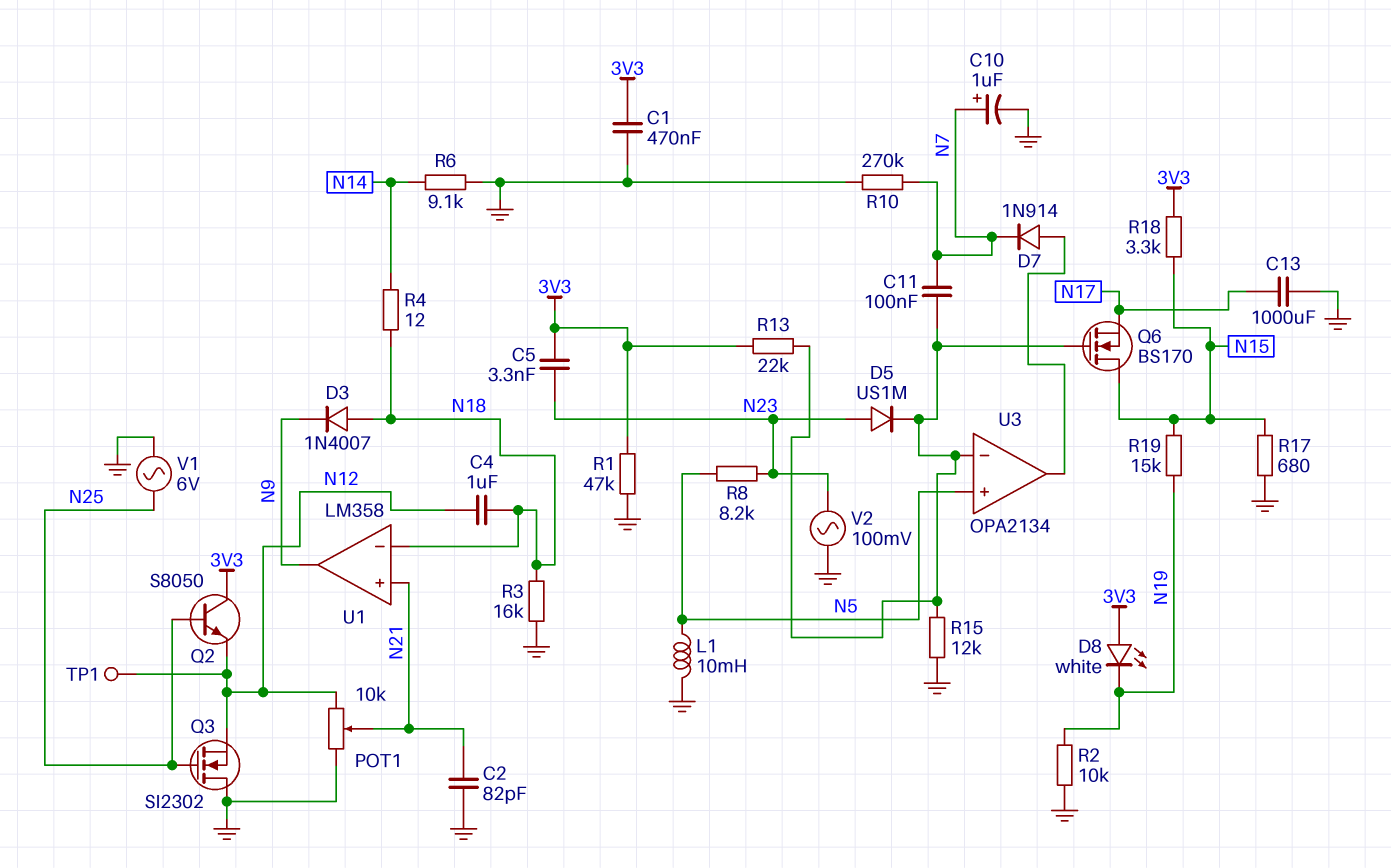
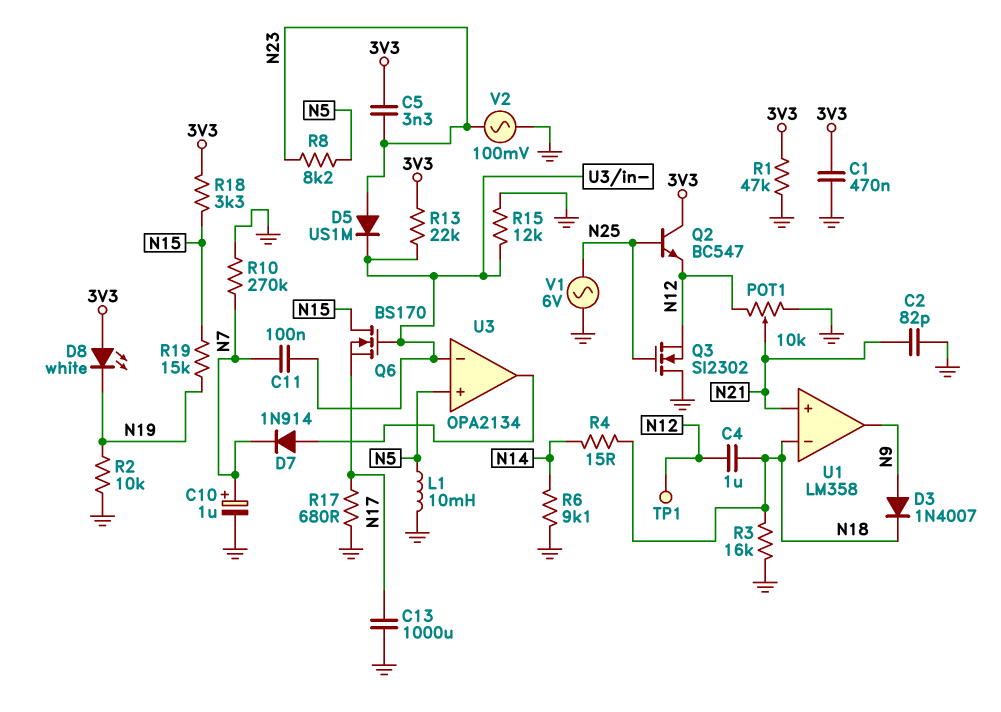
D3: diode 1N4007 (A N18, K N9) -> diode 1N4007 (A N9, K N18)
Q2: NPN S8050 (B N25, C 3V3, E N12) -> NPN BC547 (B N25, C 3V3, E N12)
R4: 12 (N14, N18) -> 15 (N14, N18)
R17: 680 (GND, N15) -> 680 (GND, N17)

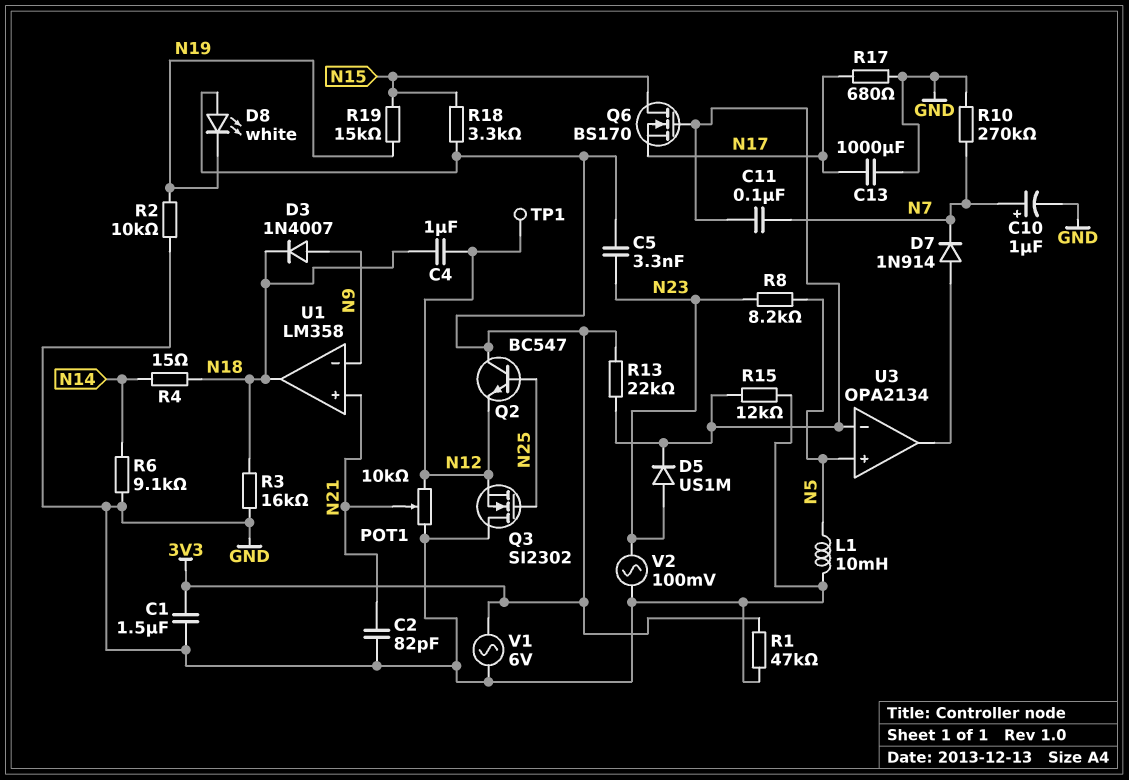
C1: 470nF (3V3, GND) -> 1.5uF (3V3, GND)
U1 pin in-: N18 -> N9
U1 pin out: N9 -> N18
V1: AC 6V (GND, N25) -> AC 6V (3V3, GND)

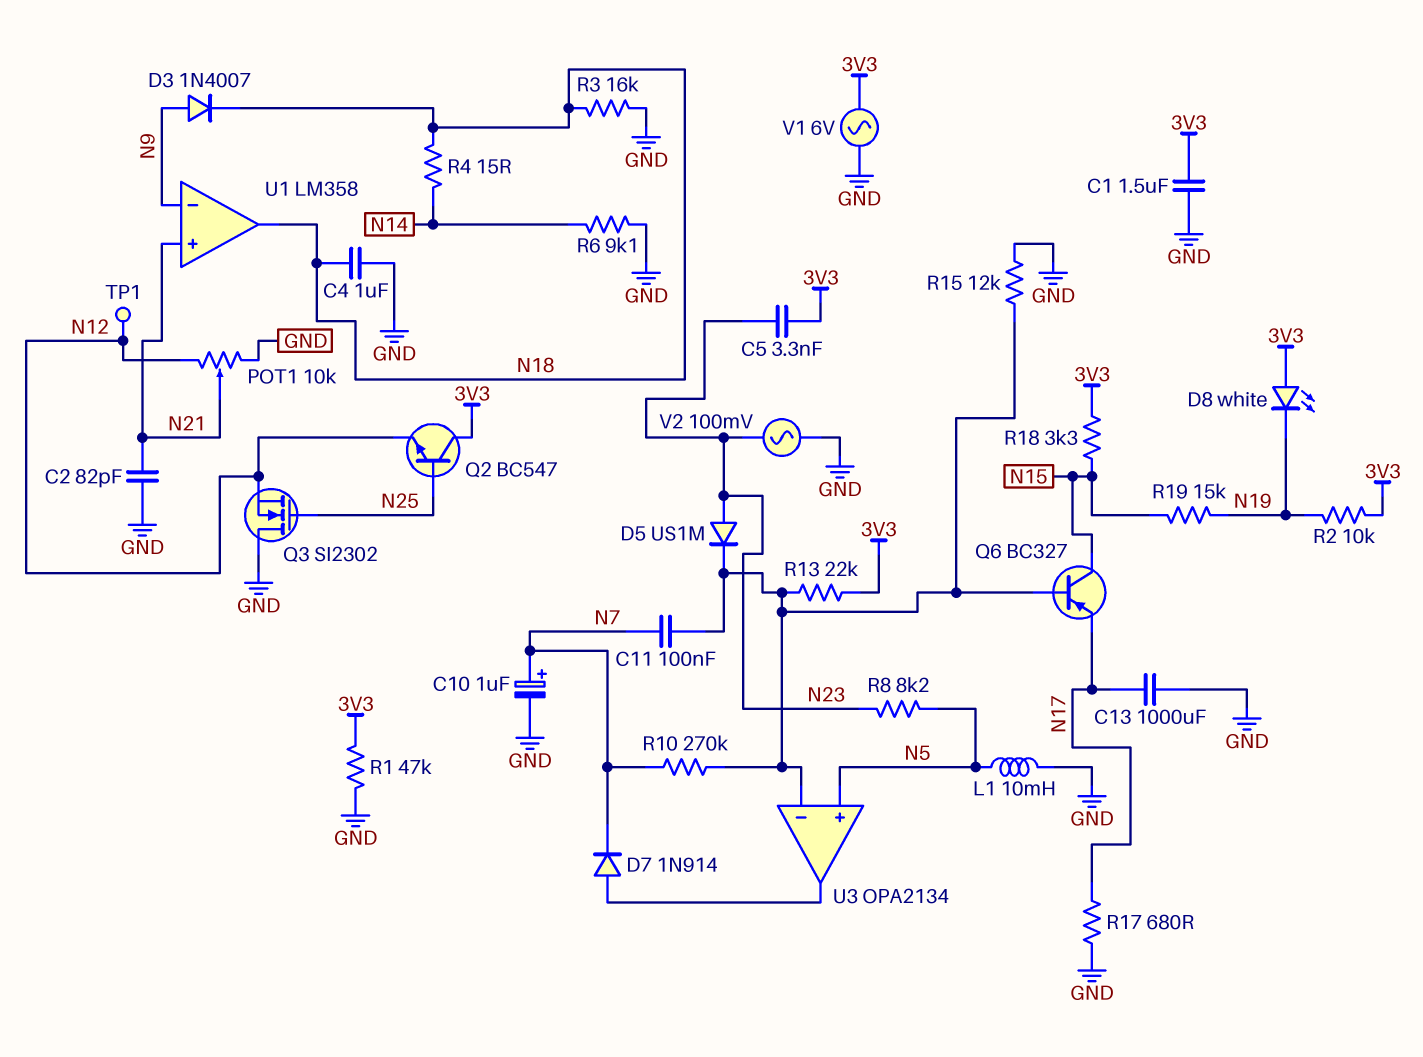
C4: 1uF (N12, N18) -> 1uF (GND, N18)
Q6: NMOS BS170 (G U3/in-, D N15, S N17) -> PNP BC327 (B U3/in-, C N15, E N17)
R2: 10k (GND, N19) -> 10k (3V3, N19)
R10: 270k (GND, N7) -> 270k (N7, U3/in-)

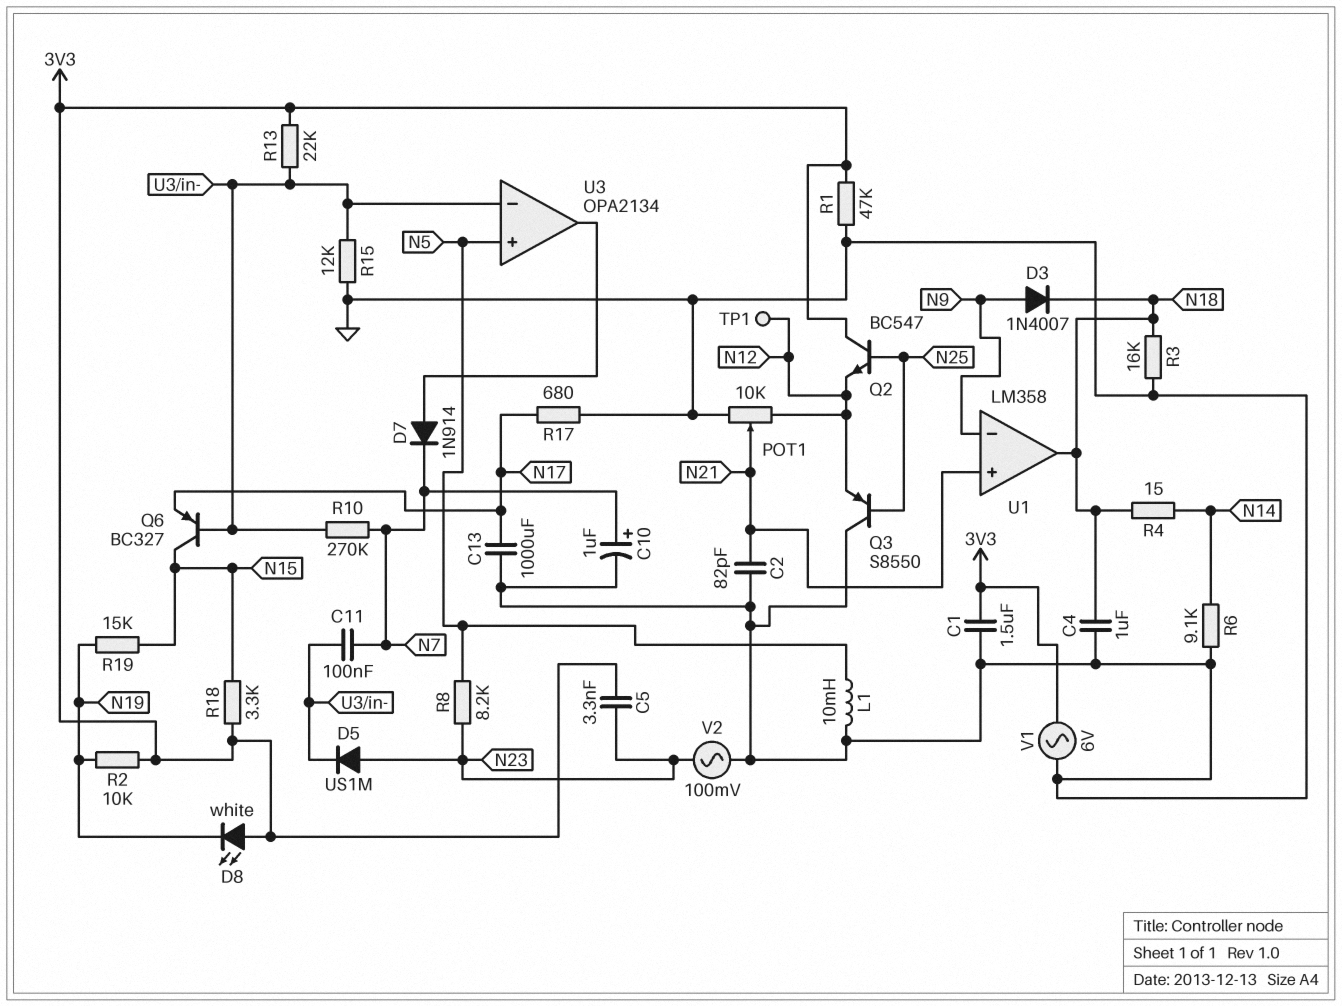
Q3: NMOS SI2302 (G N25, D GND, S N12) -> PNP S8550 (B N25, C GND, E N12)

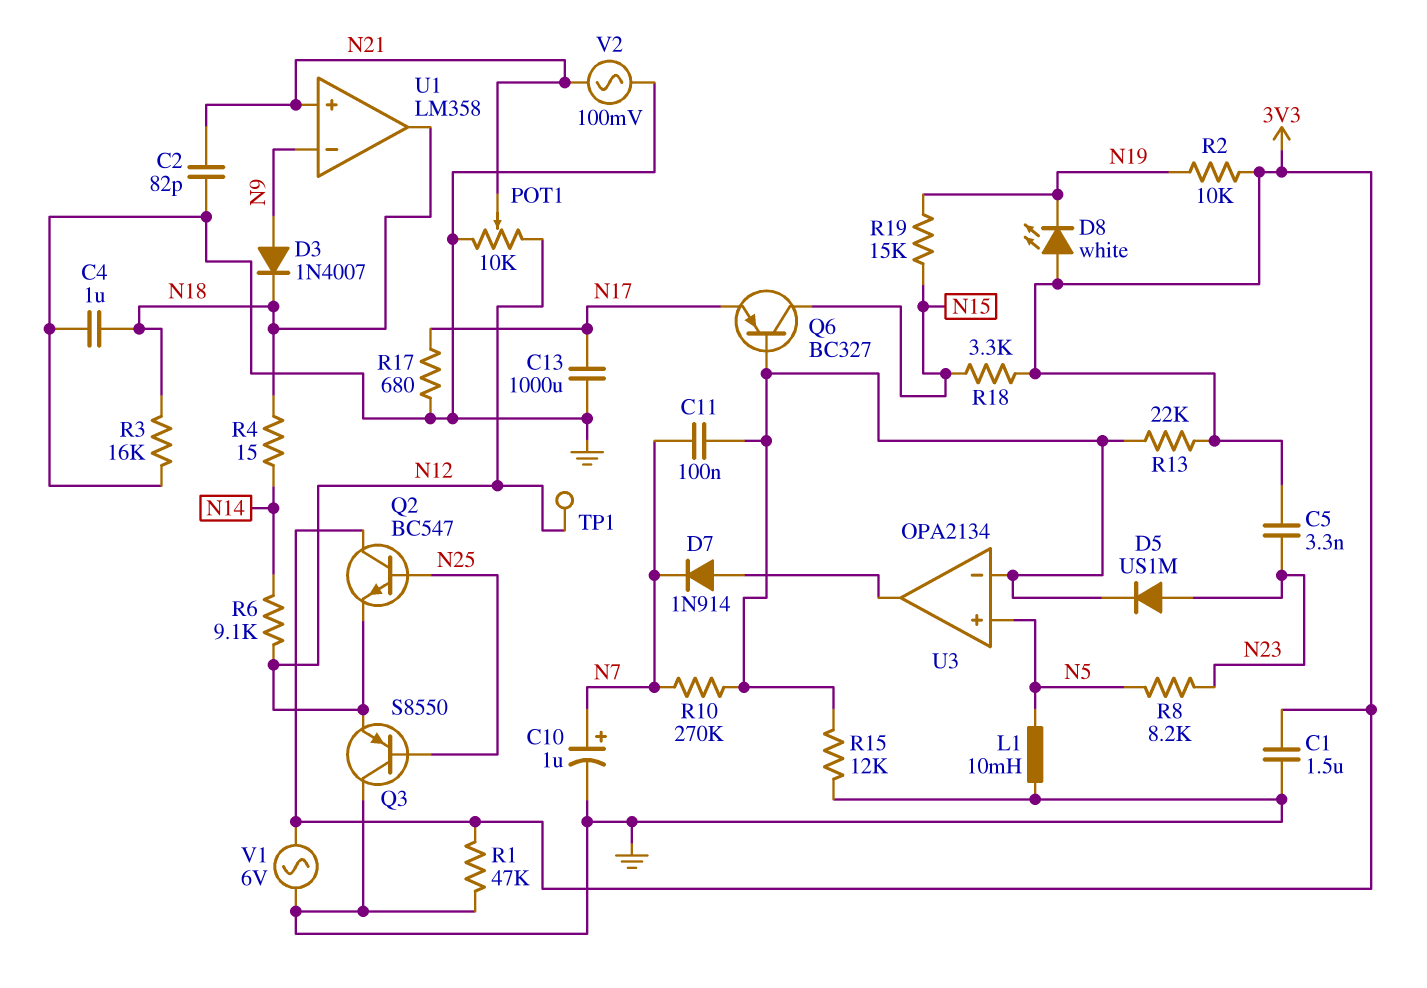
R6: 9.1k (GND, N14) -> 9.1k (N12, N14)
V2: AC 100mV (GND, N23) -> AC 100mV (GND, N21)

